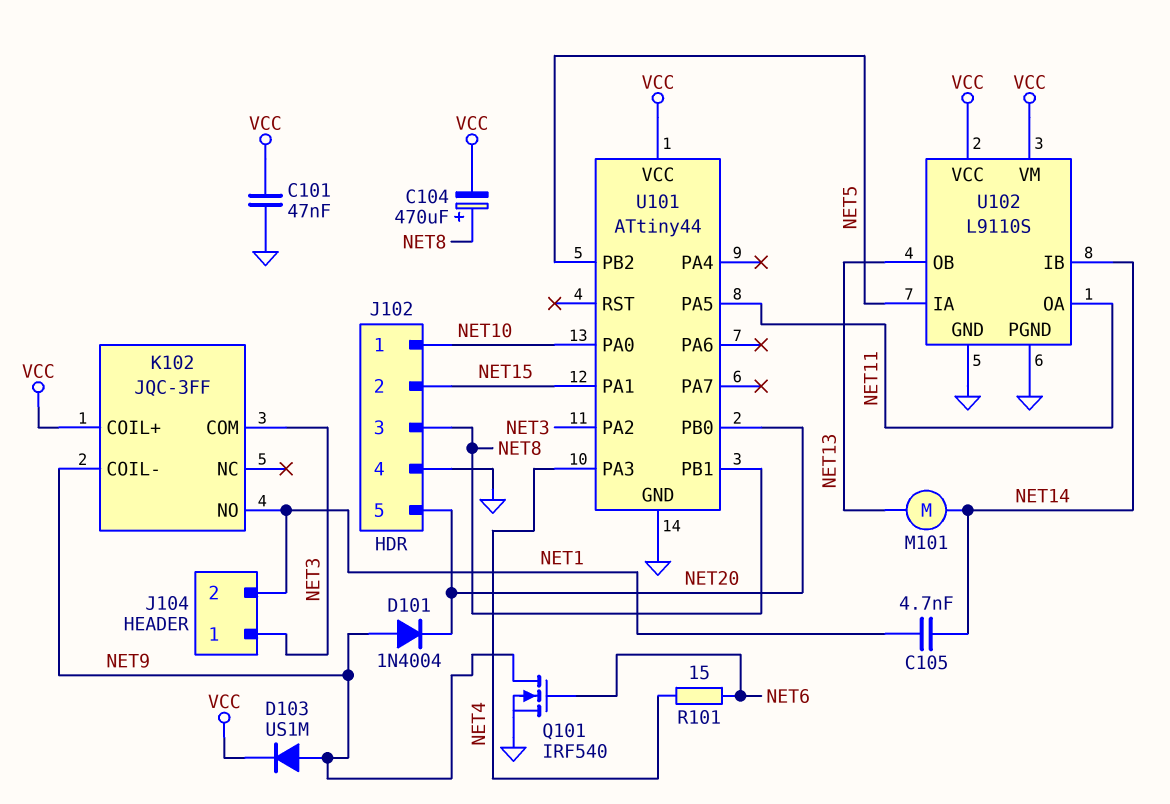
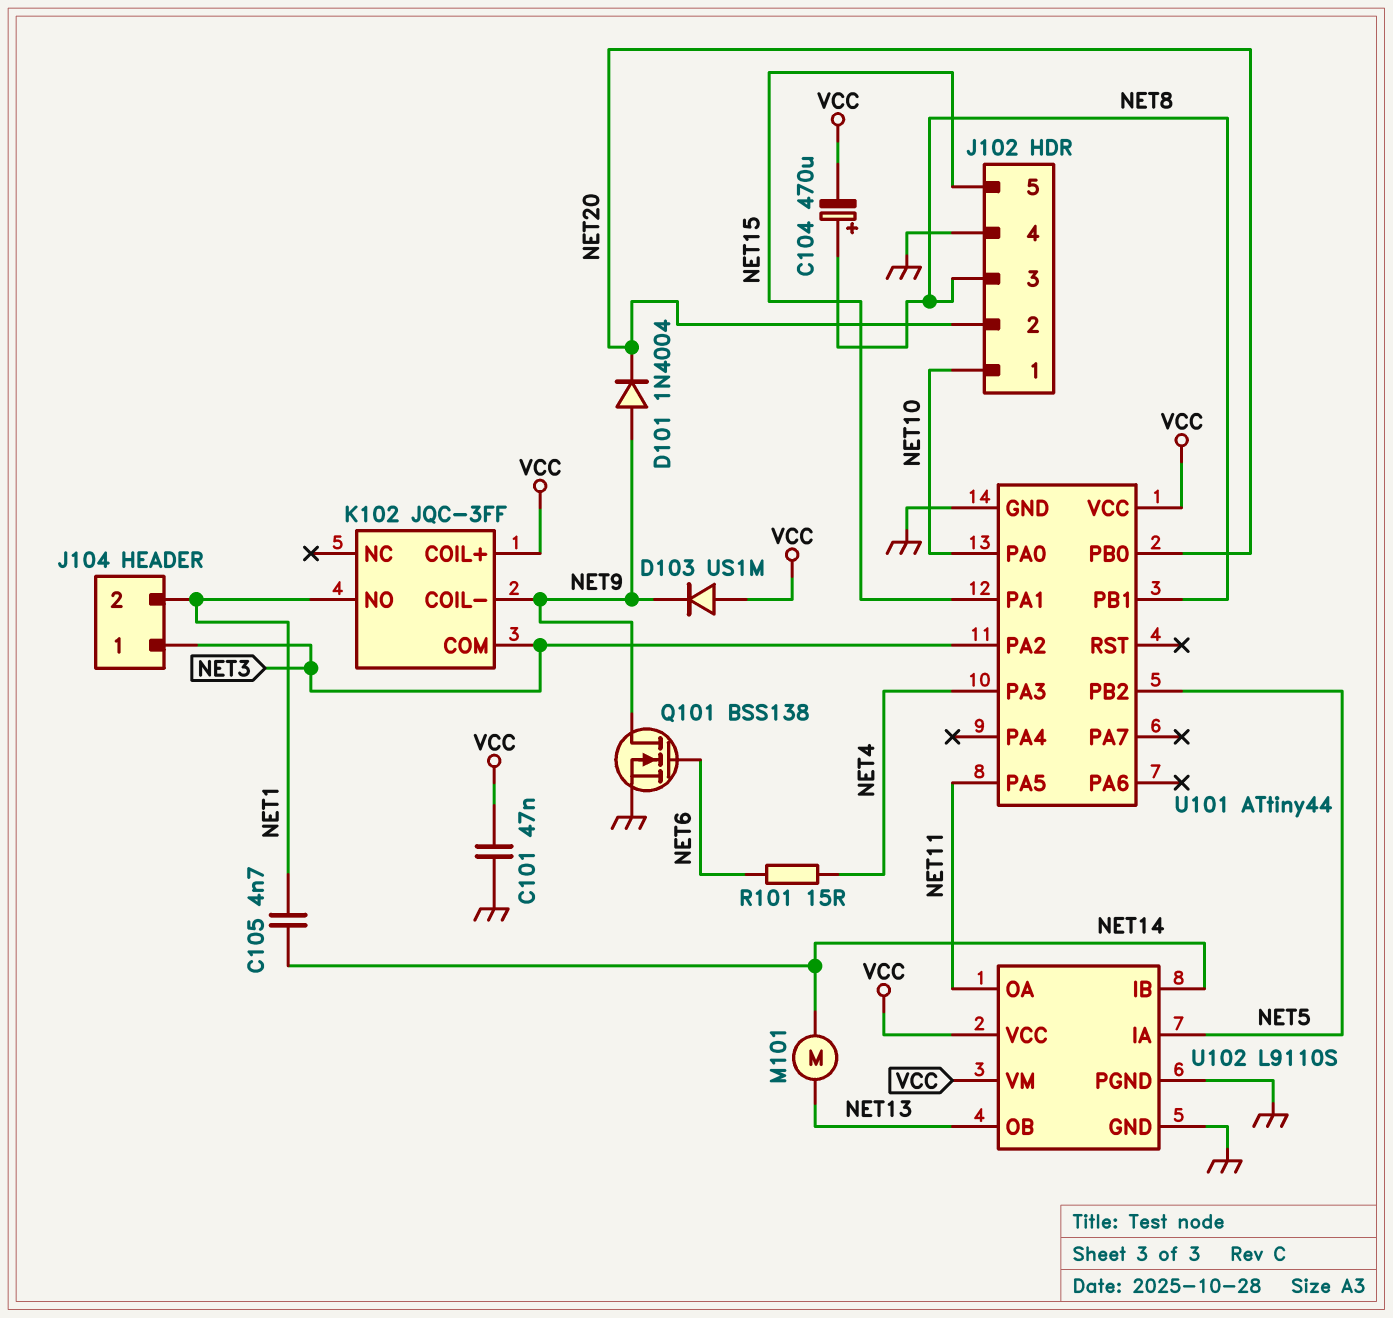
D103: diode US1M (A NET9, K VCC) -> diode US1M (A VCC, K NET9)
J102 pin 2: NET15 -> NET20
J102 pin 5: NET20 -> NET15
Q101: NMOS IRF540 (G NET6, D NET9, S GND) -> NMOS BSS138 (G NET6, D NET9, S GND)

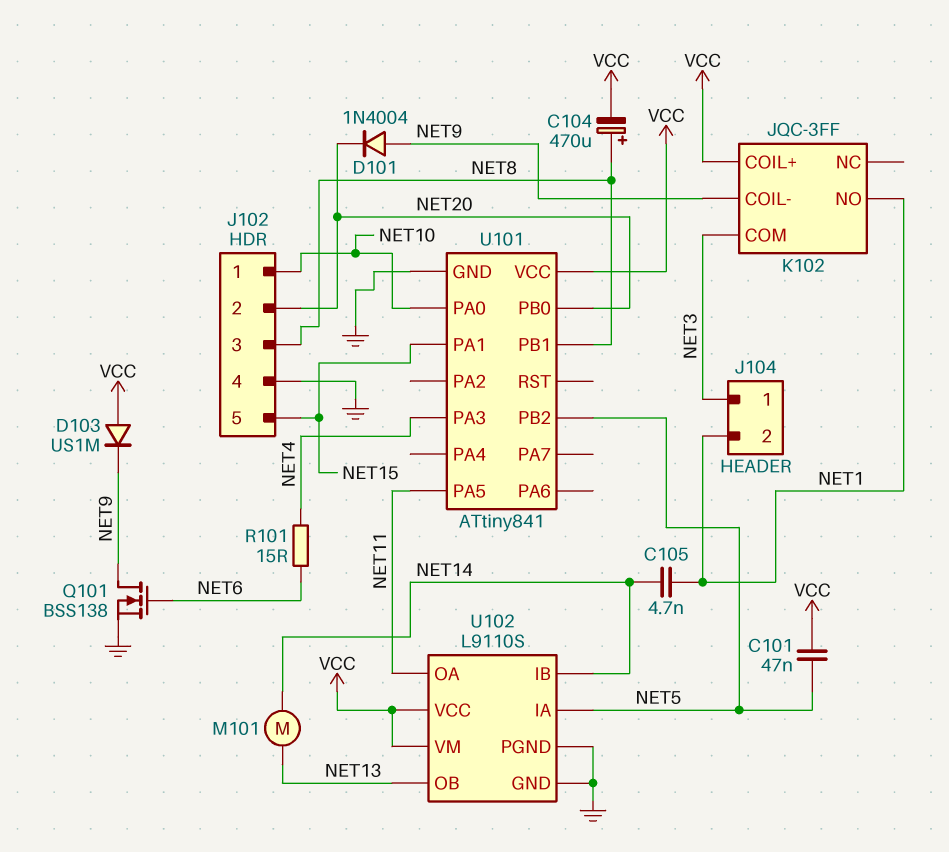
C101: 47nF (GND, VCC) -> 47nF (NET5, VCC)
U101: ATtiny44 -> ATtiny841
U101 pin PA2: NET3 -> none

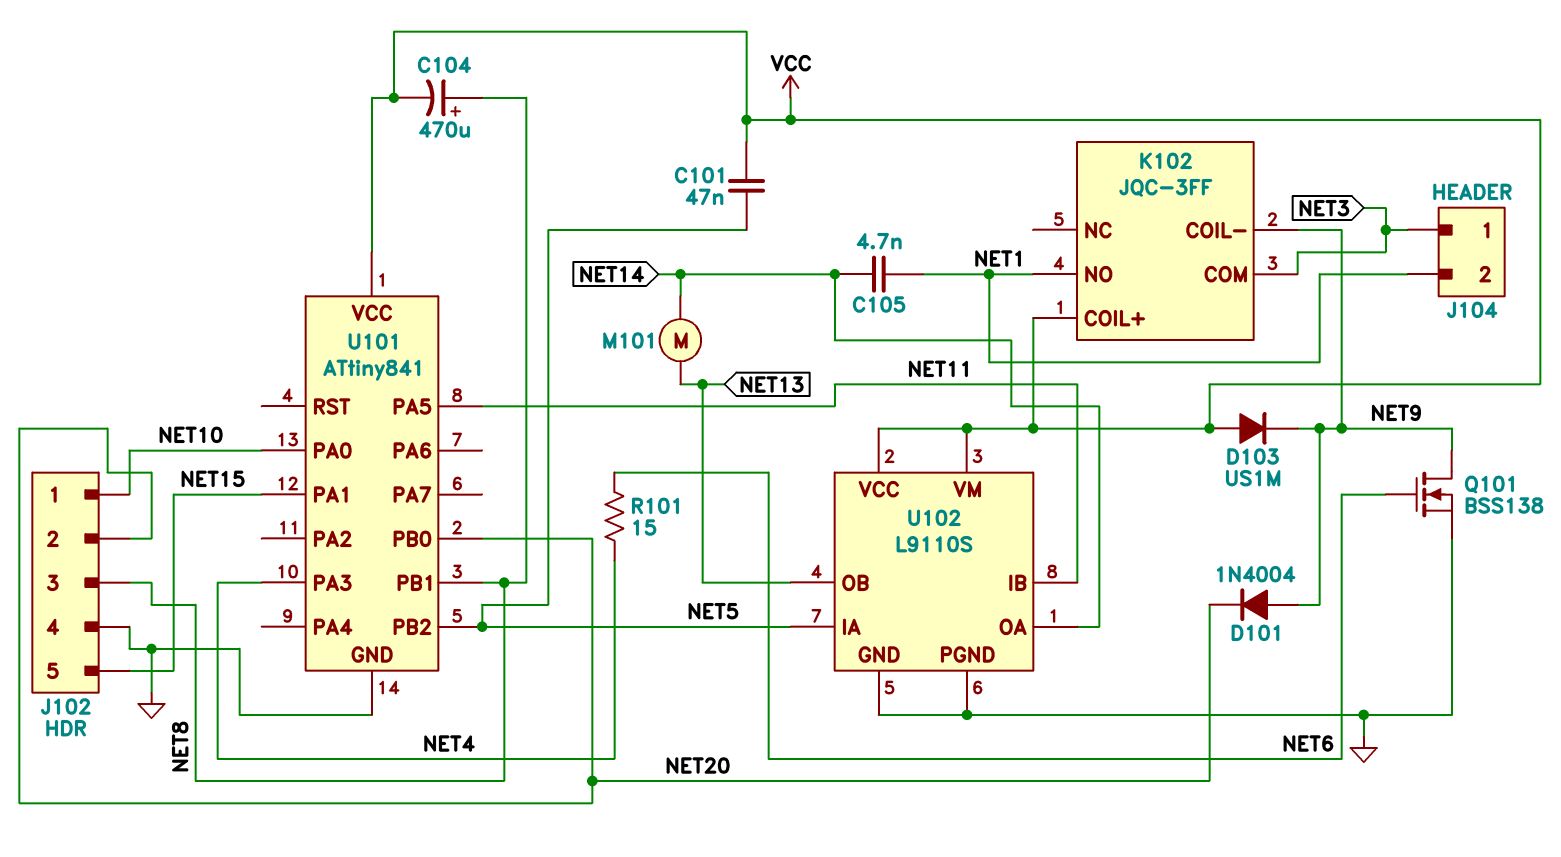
U102 pin IB: NET14 -> NET11
U102 pin OA: NET11 -> NET14

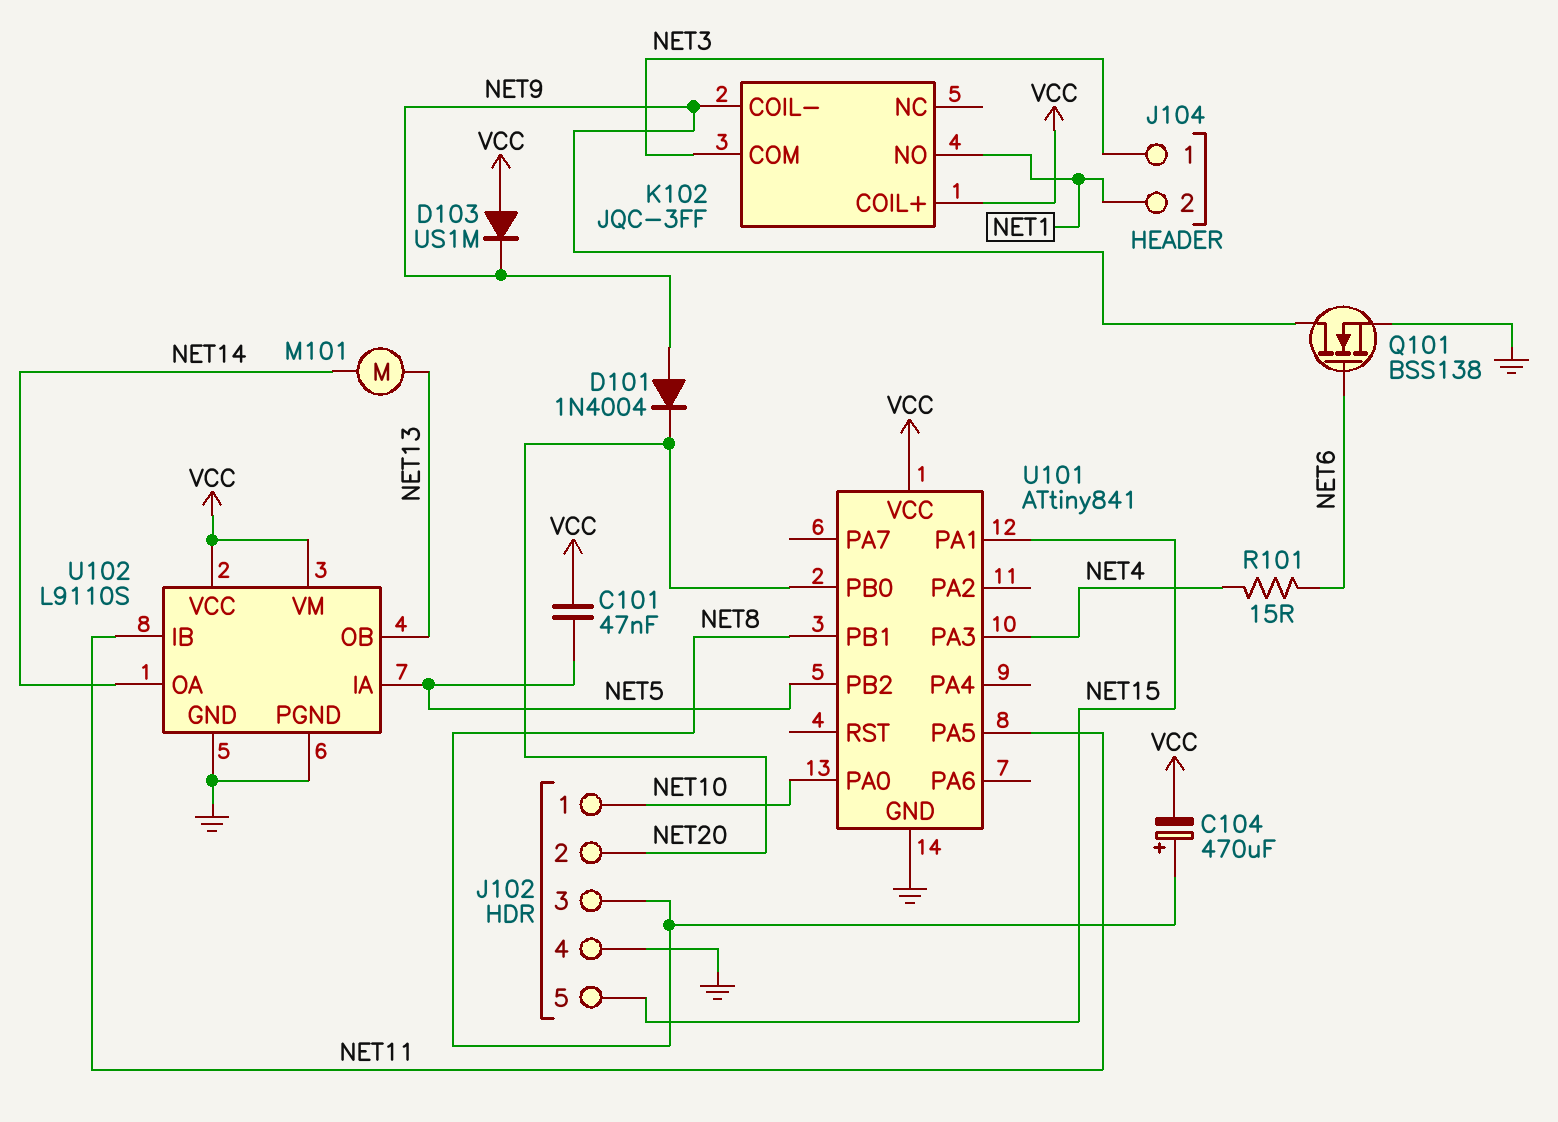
C105: 4.7nF (NET1, NET14) -> none

